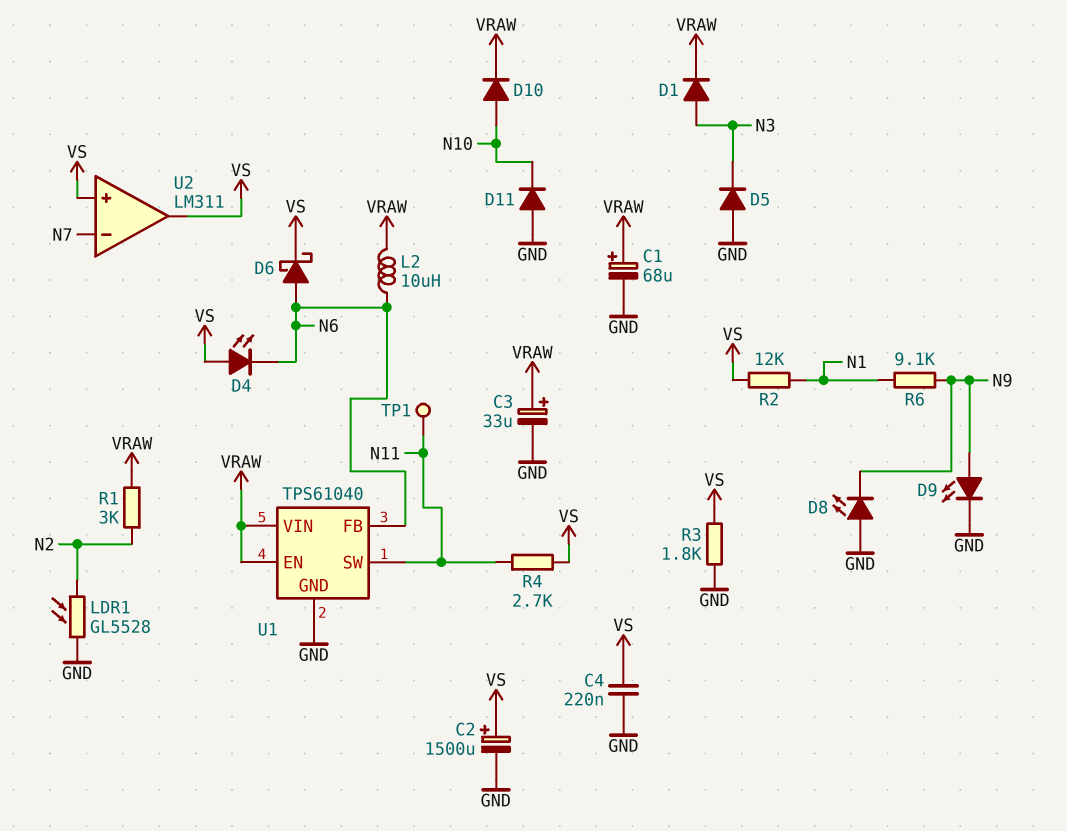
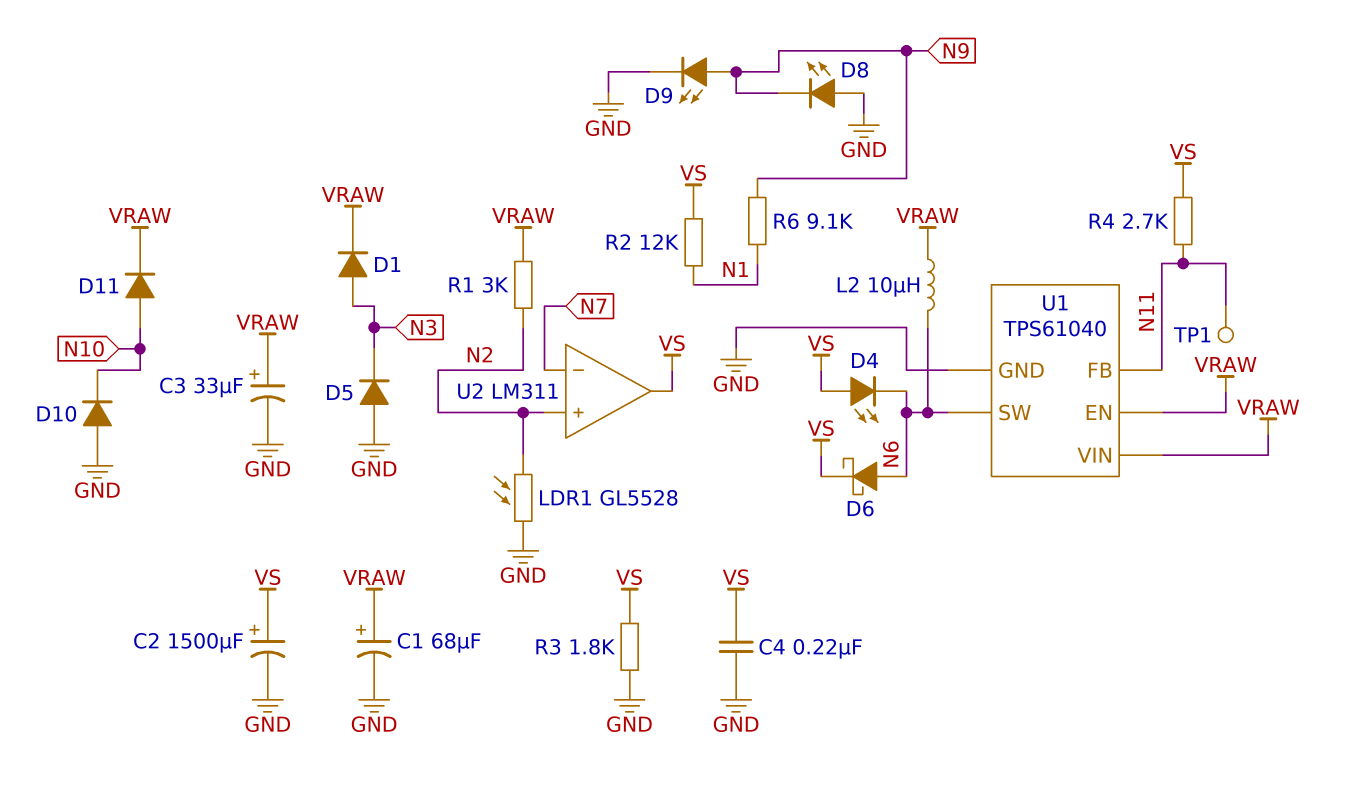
D10: diode (A N10, K VRAW) -> diode (A GND, K N10)
D11: diode (A GND, K N10) -> diode (A N10, K VRAW)
U1 pin FB: N6 -> N11
U1 pin SW: N11 -> N6
U2 pin in+: VS -> N2

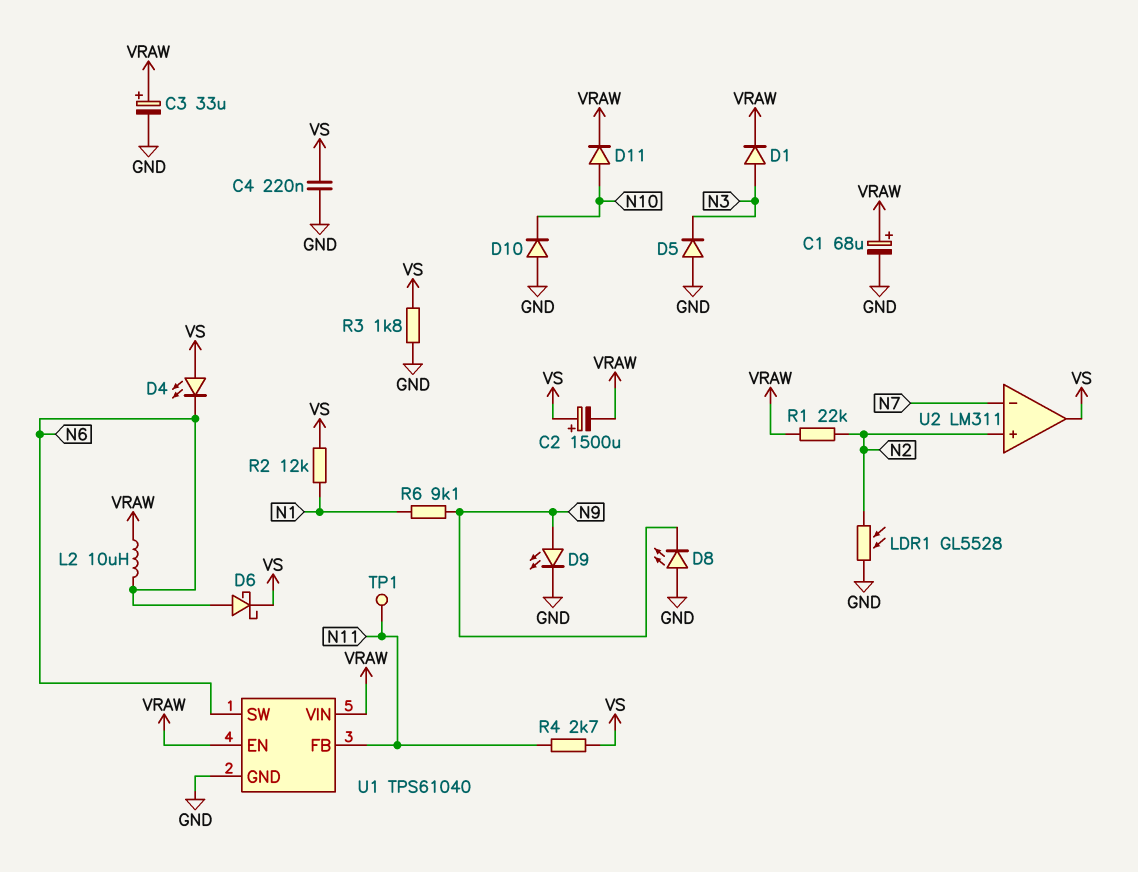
C2: 1500uF (plus VS, minus GND) -> 1500uF (plus VS, minus VRAW)
R1: 3k (N2, VRAW) -> 22k (N2, VRAW)

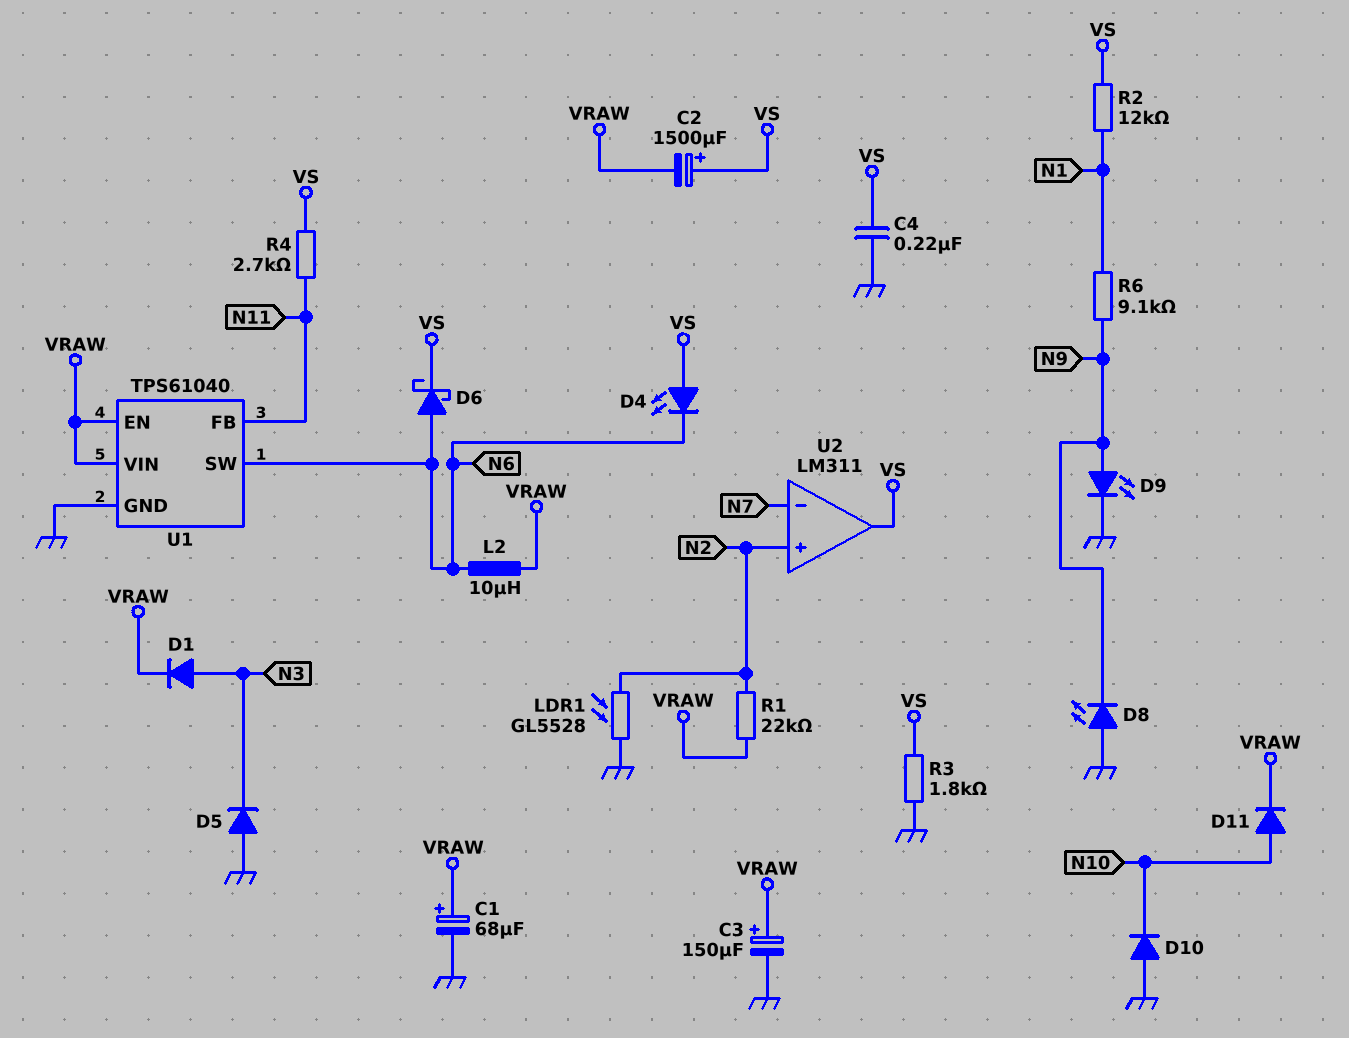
C3: 33uF (plus VRAW, minus GND) -> 150uF (plus VRAW, minus GND)
TP1: test point (N11) -> none

